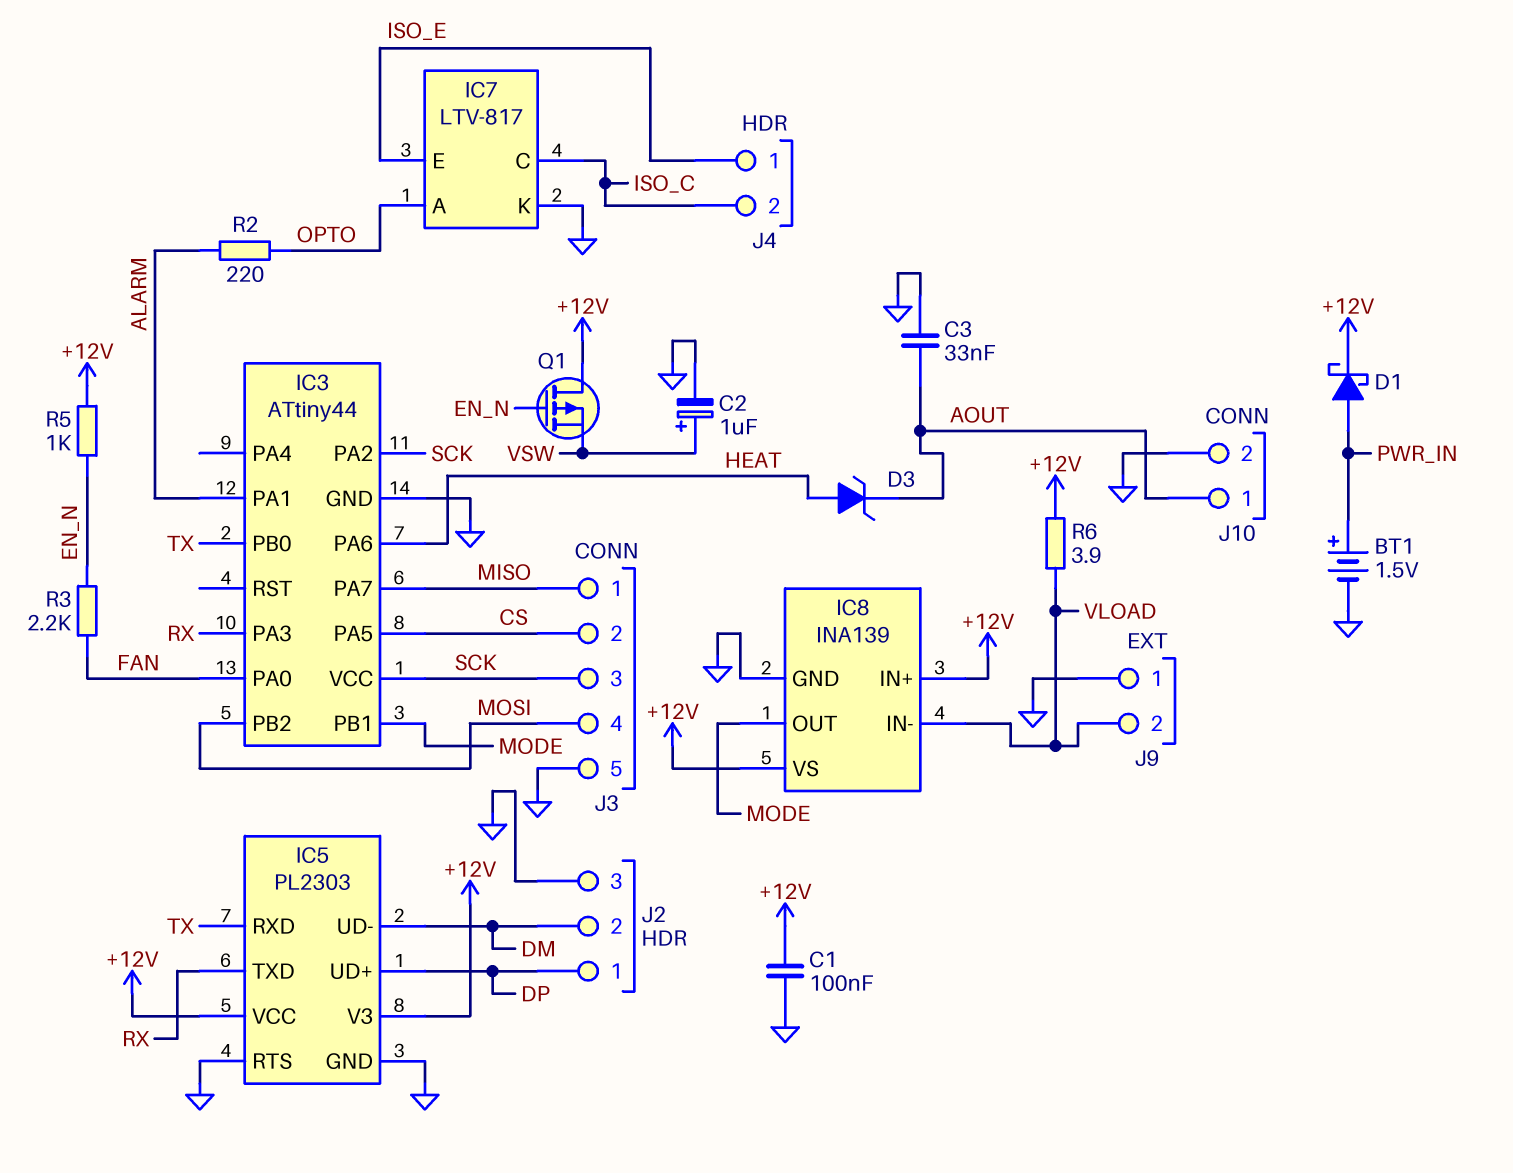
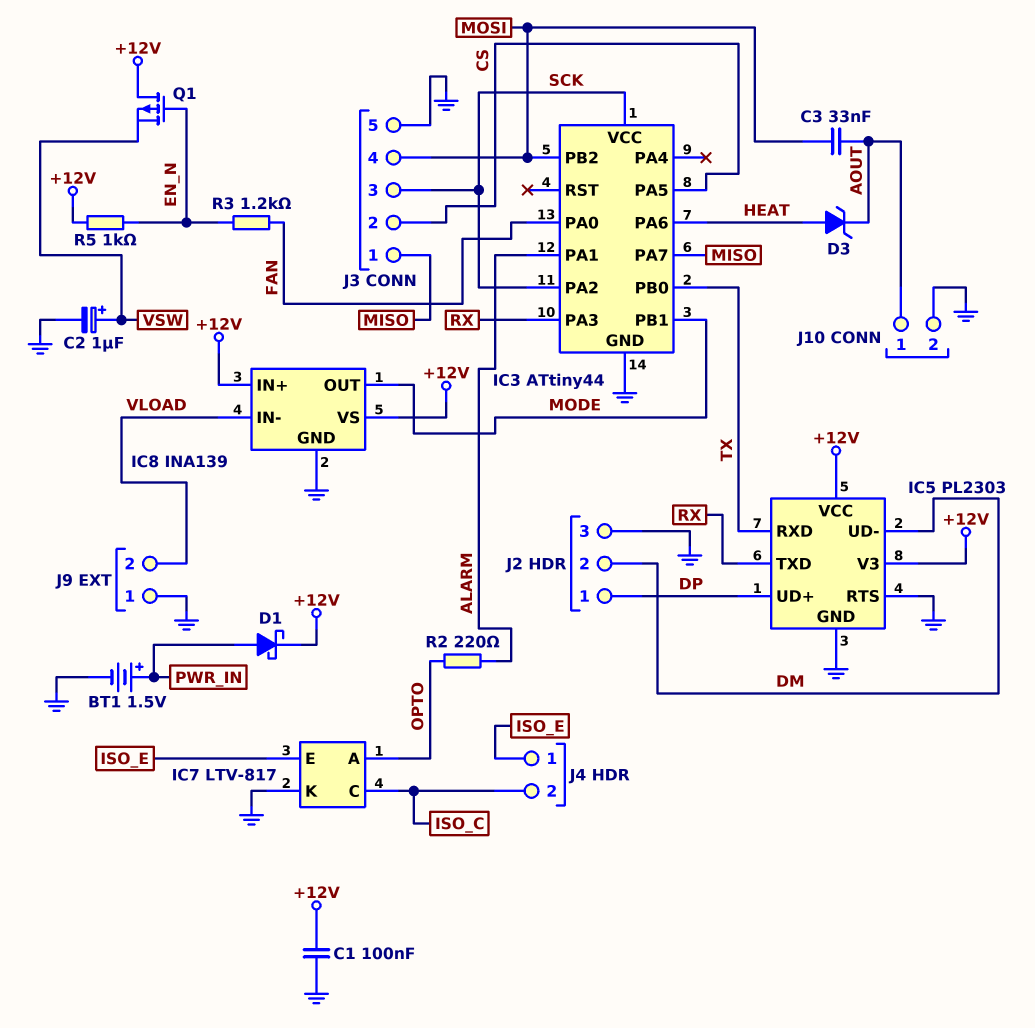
C3: 33nF (AOUT, GND) -> 33nF (AOUT, MOSI)
R3: 2.2k (EN_N, FAN) -> 1.2k (EN_N, FAN)
R6: 3.9 (+12V, VLOAD) -> none

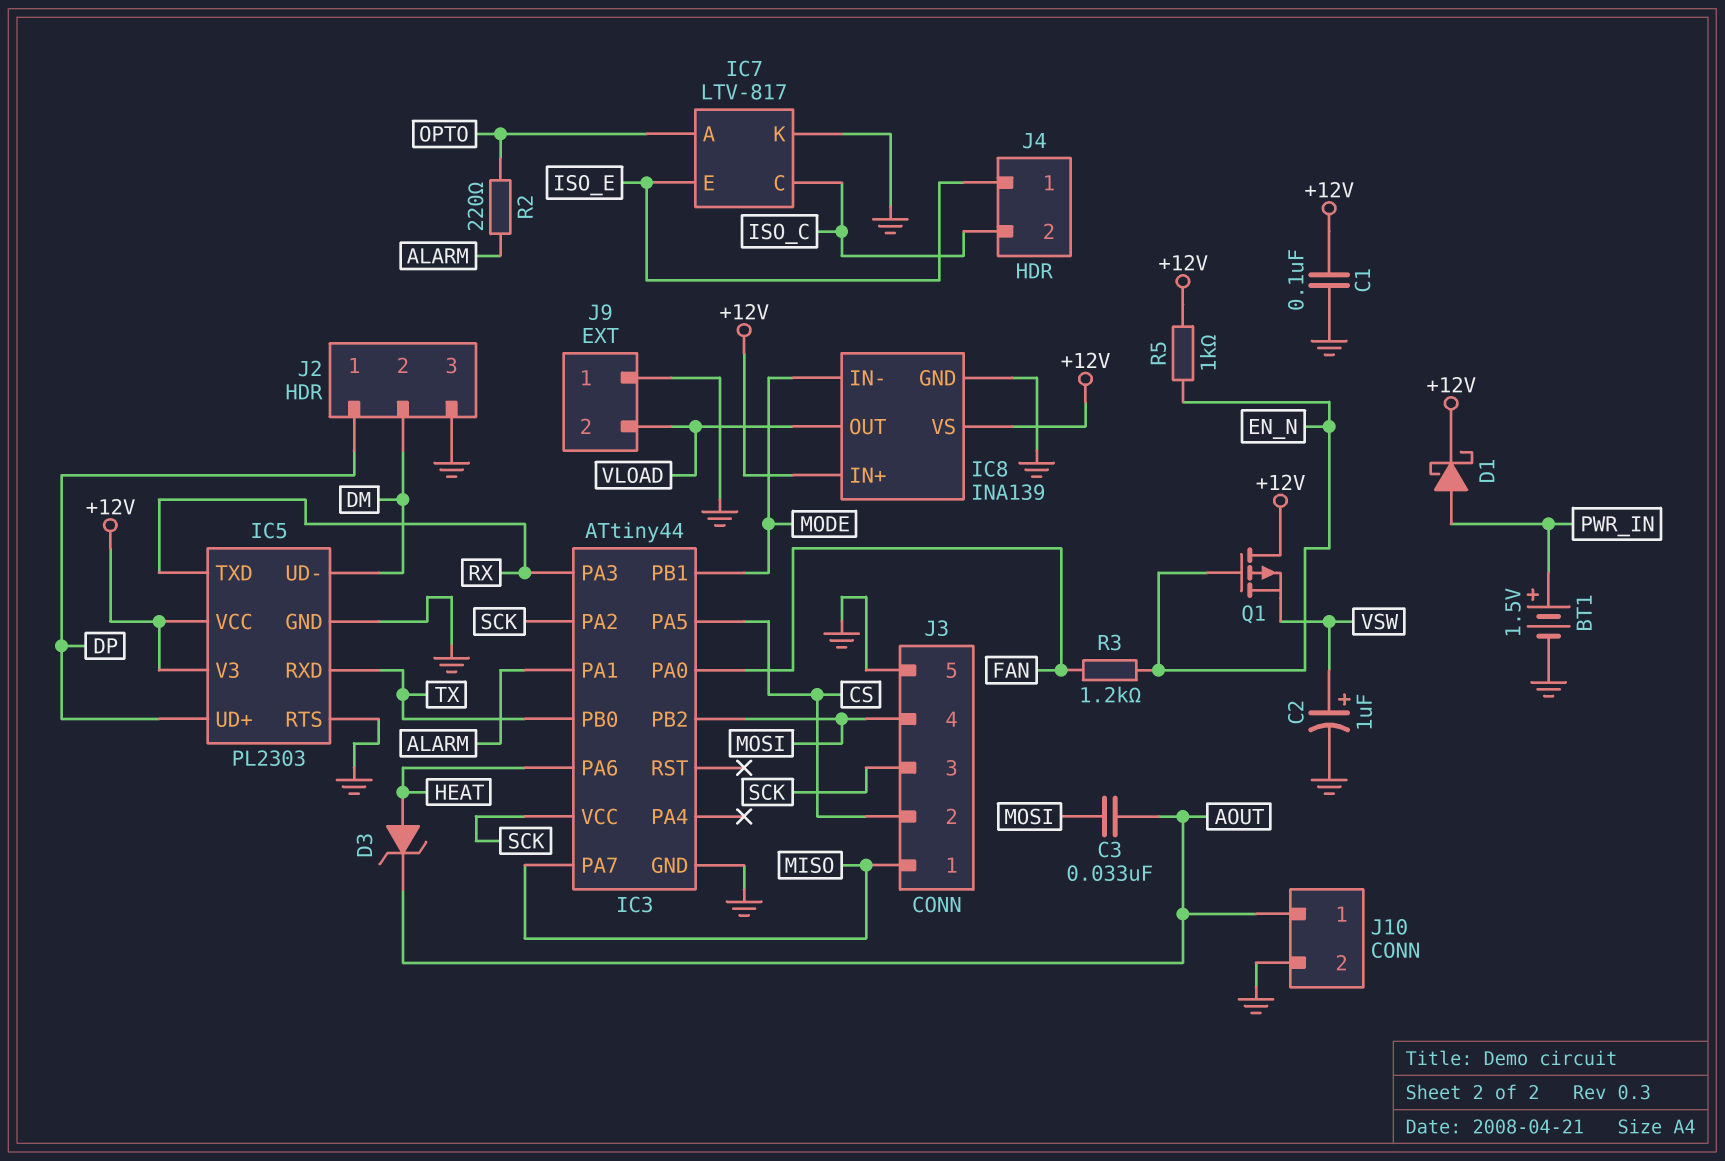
IC8 pin IN-: VLOAD -> MODE
IC8 pin OUT: MODE -> VLOAD

